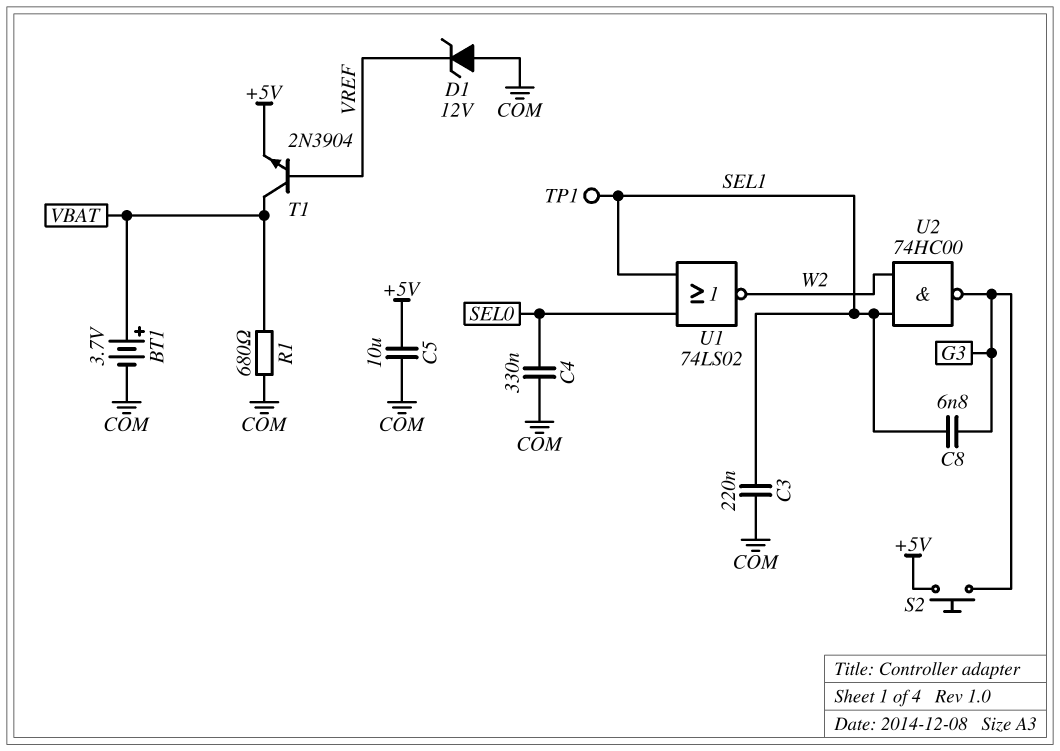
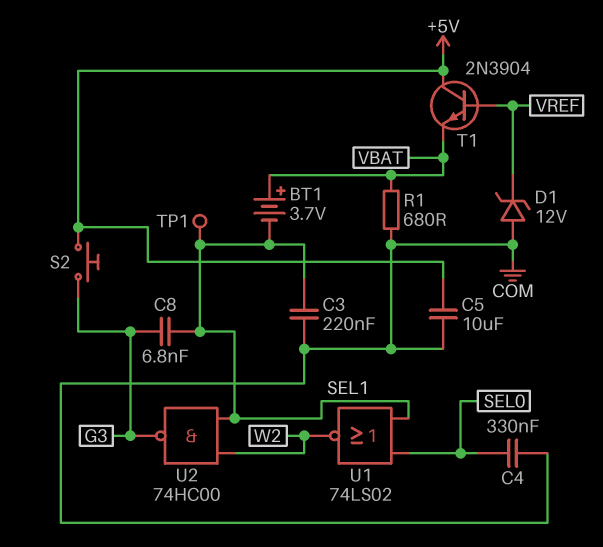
BT1: 3.7V (plus VBAT, minus COM) -> 3.7V (plus VBAT, minus SEL1)
T1: NPN 2N3904 (B VREF, C VBAT, E +5V) -> NPN 2N3904 (B VREF, C +5V, E VBAT)

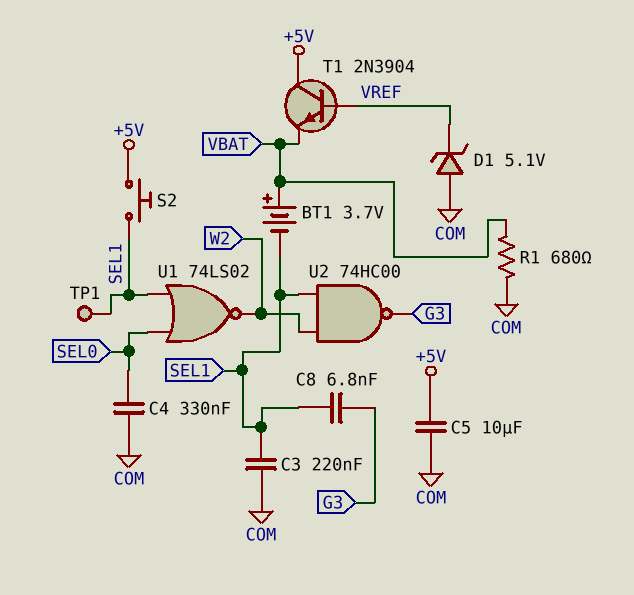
D1: zener 12V (A COM, K VREF) -> zener 5.1V (A COM, K VREF)
S2: button (+5V, G3) -> button (+5V, SEL1)

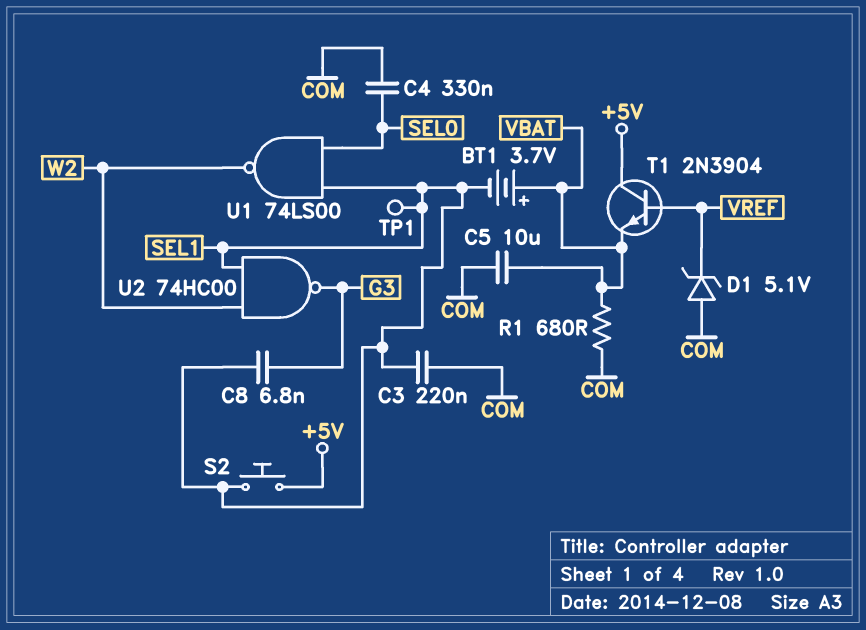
C5: 10uF (+5V, COM) -> 10uF (COM, VBAT)
U1: NOR 74LS02 (in SEL0, in SEL1, out W2) -> NAND 74LS00 (in SEL0, in SEL1, out W2)

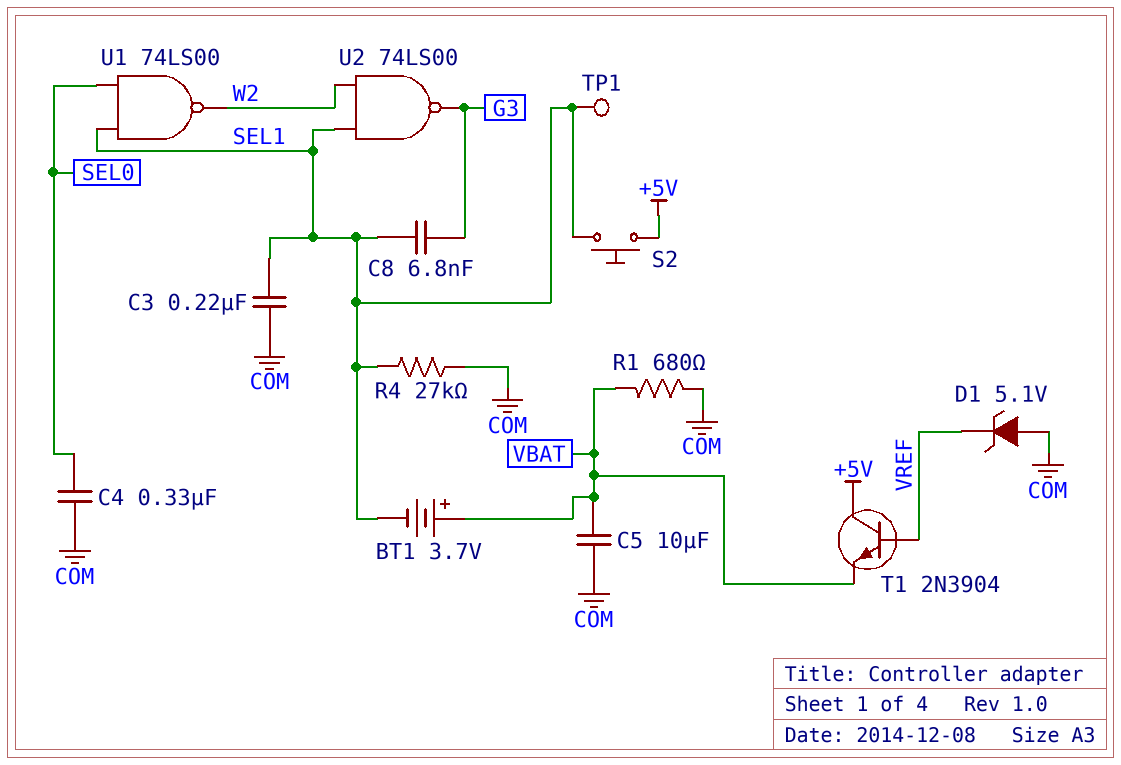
R4: none -> 27k (COM, SEL1)
U2: NAND 74HC00 (in SEL1, in W2, out G3) -> NAND 74LS00 (in SEL1, in W2, out G3)

